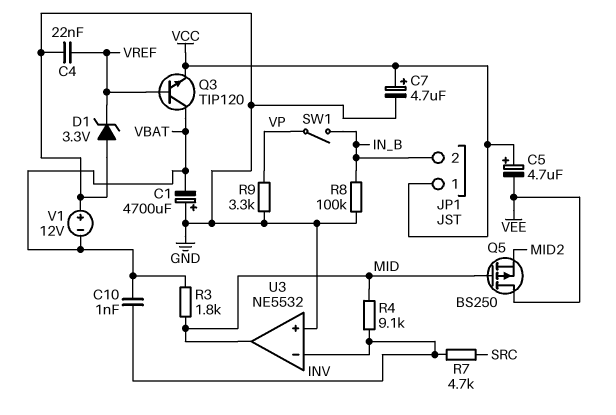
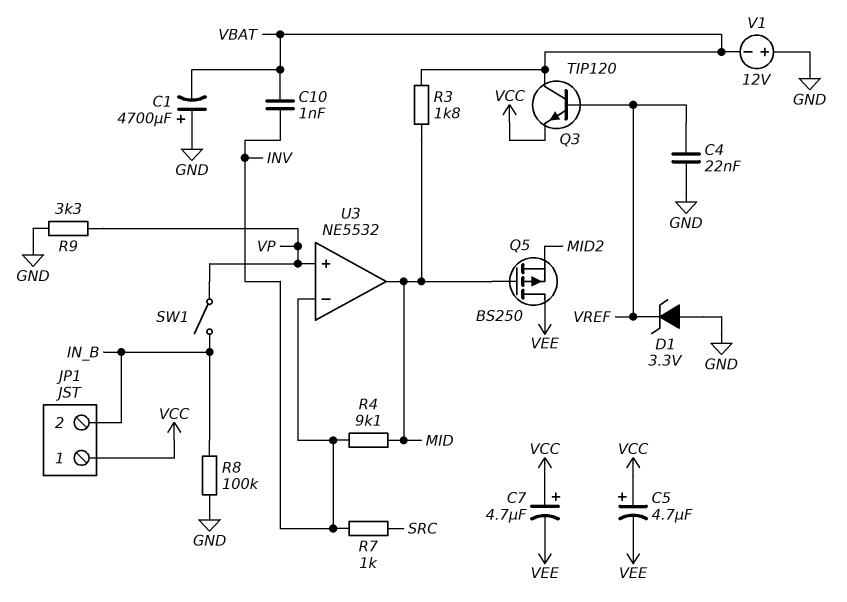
C7: 4.7uF (plus VCC, minus GND) -> 4.7uF (plus VCC, minus VEE)
R7: 4.7k (INV, SRC) -> 1k (INV, SRC)
U3 pin in+: GND -> VP

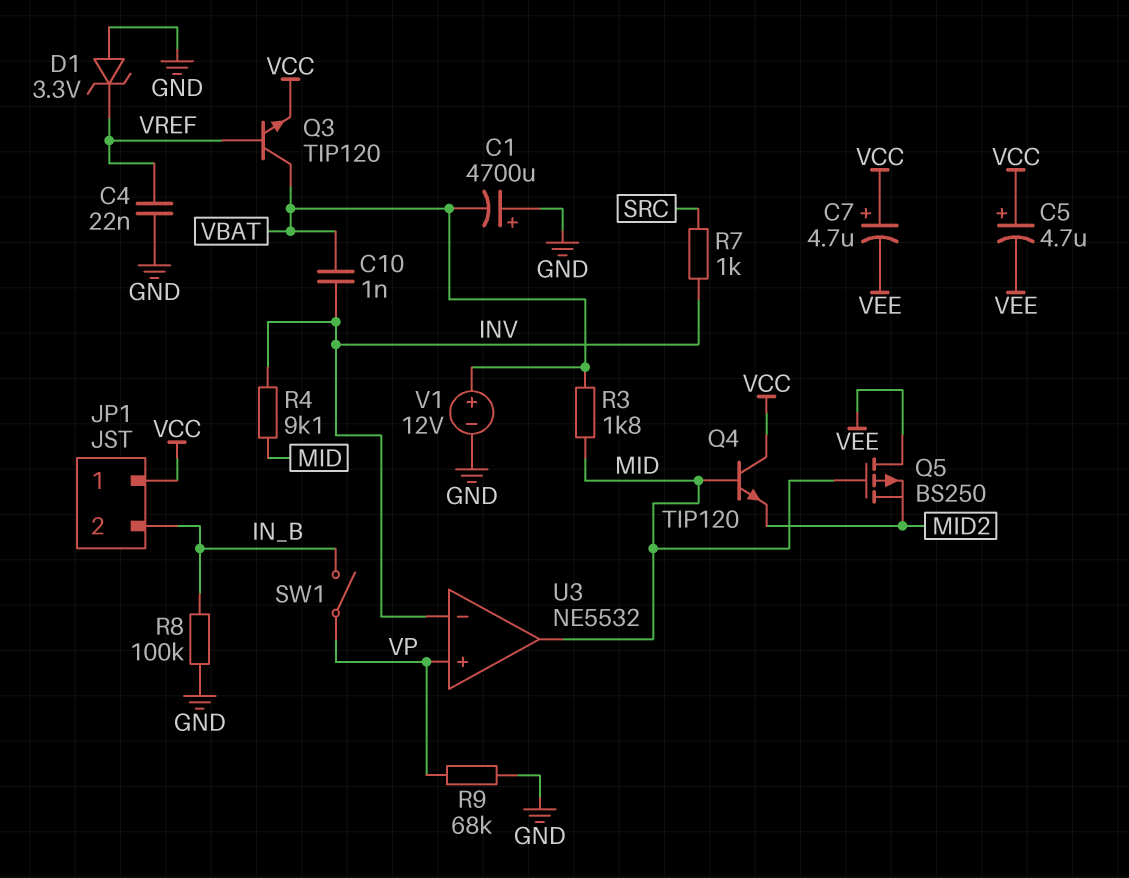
Q4: none -> NPN TIP120 (B MID, C VCC, E MID2)
R9: 3.3k (GND, VP) -> 68k (GND, VP)
V1: 12V (plus GND, minus VBAT) -> 12V (plus VBAT, minus GND)

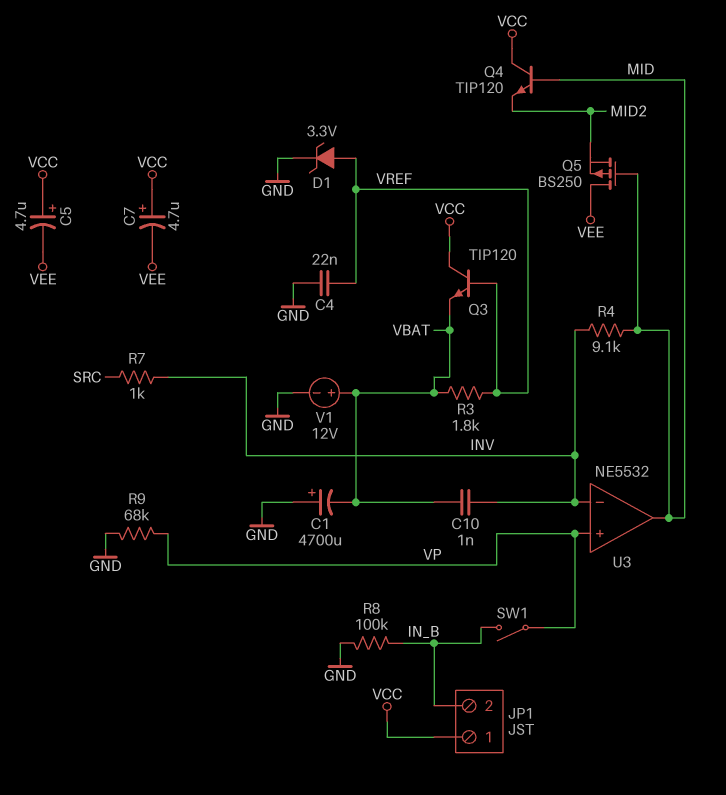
D1: zener 3.3V (A GND, K VREF) -> zener 3.3V (A VREF, K GND)
Q3: NPN TIP120 (B VREF, C VBAT, E VCC) -> NPN TIP120 (B VREF, C VCC, E VBAT)
R3: 1.8k (MID, VBAT) -> 1.8k (VBAT, VREF)

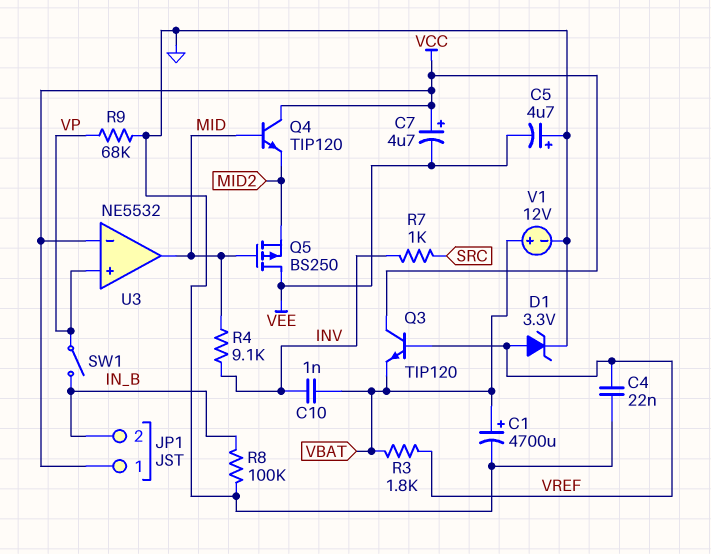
C1: 4700uF (plus GND, minus VBAT) -> 4700uF (plus VBAT, minus GND)
C5: 4.7uF (plus VCC, minus VEE) -> 4.7uF (plus GND, minus VEE)
U3 pin in-: INV -> VCC

